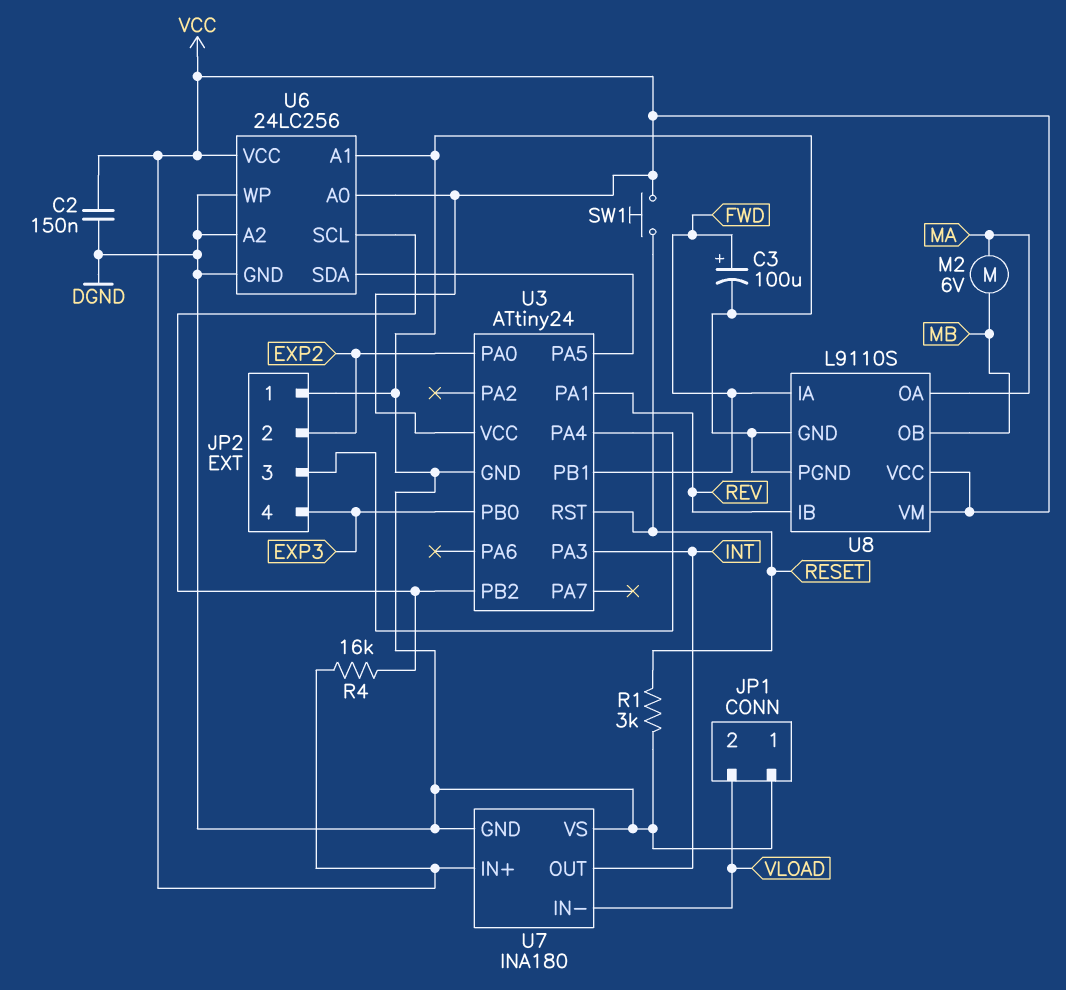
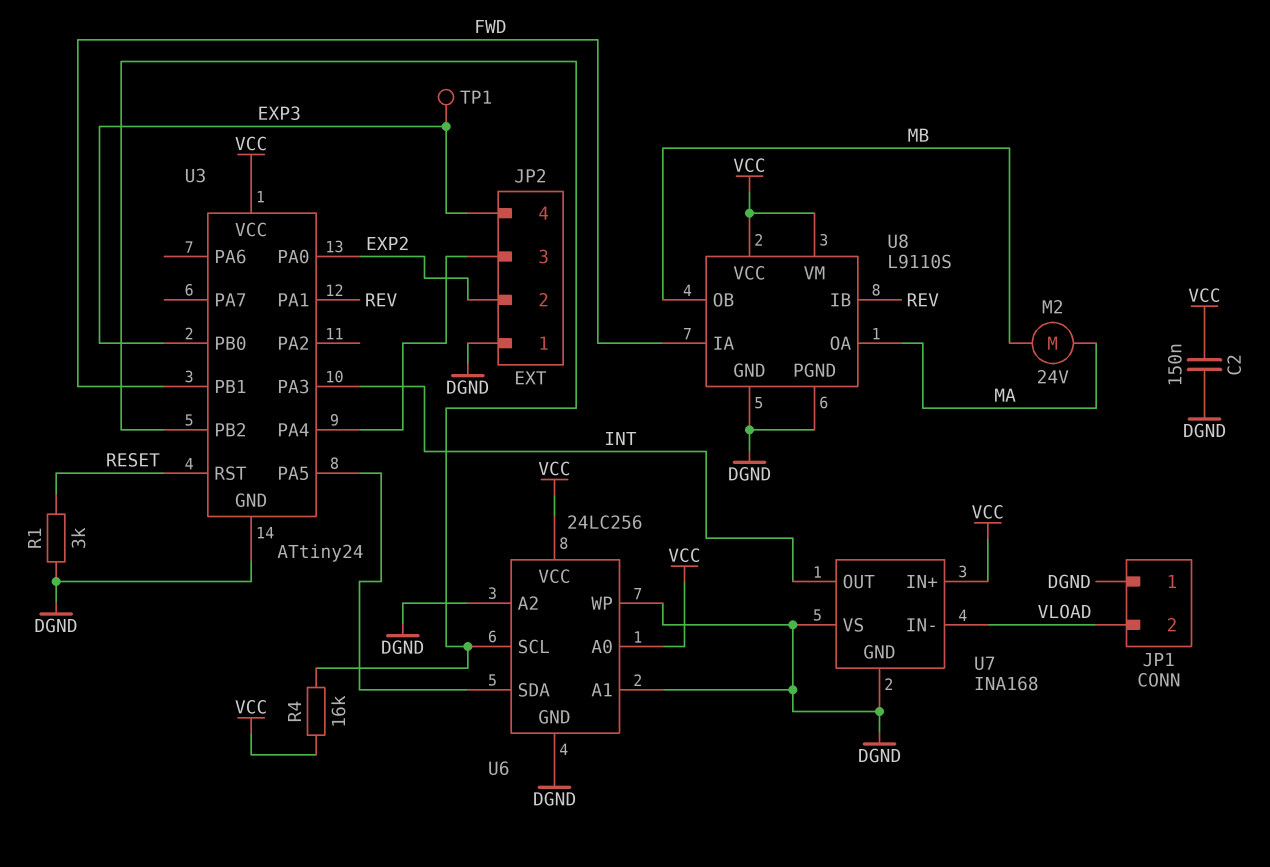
C3: 100uF (plus FWD, minus DGND) -> none
M2: motor 6V (MA, MB) -> motor 24V (MA, MB)
SW1: button (RESET, VCC) -> none
TP1: none -> test point (EXP3)
U7: INA180 -> INA168

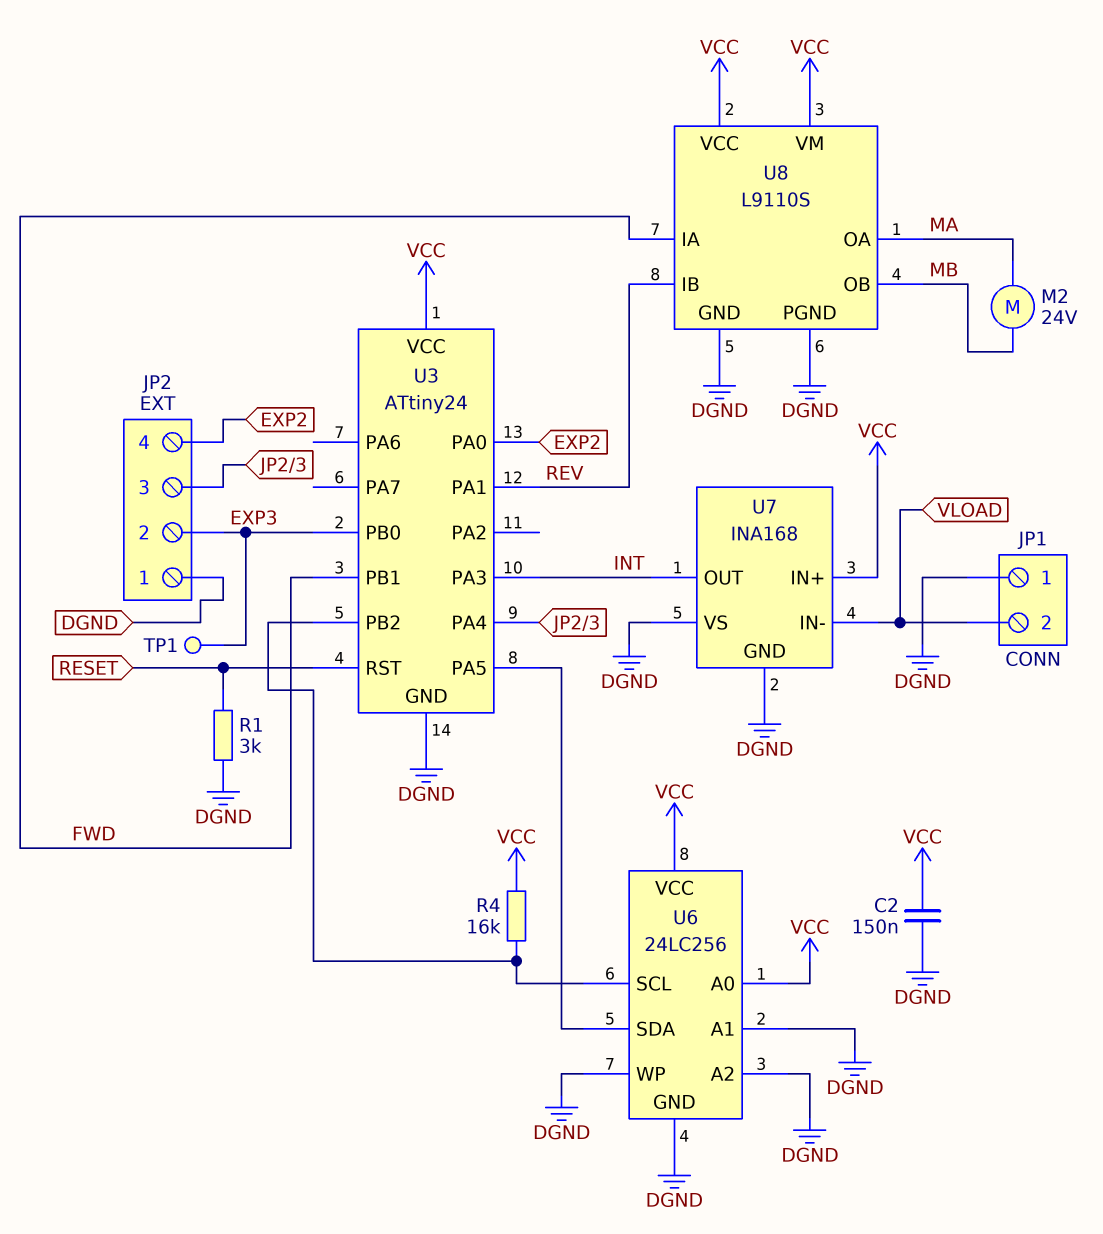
JP2 pin 2: EXP2 -> EXP3
JP2 pin 4: EXP3 -> EXP2

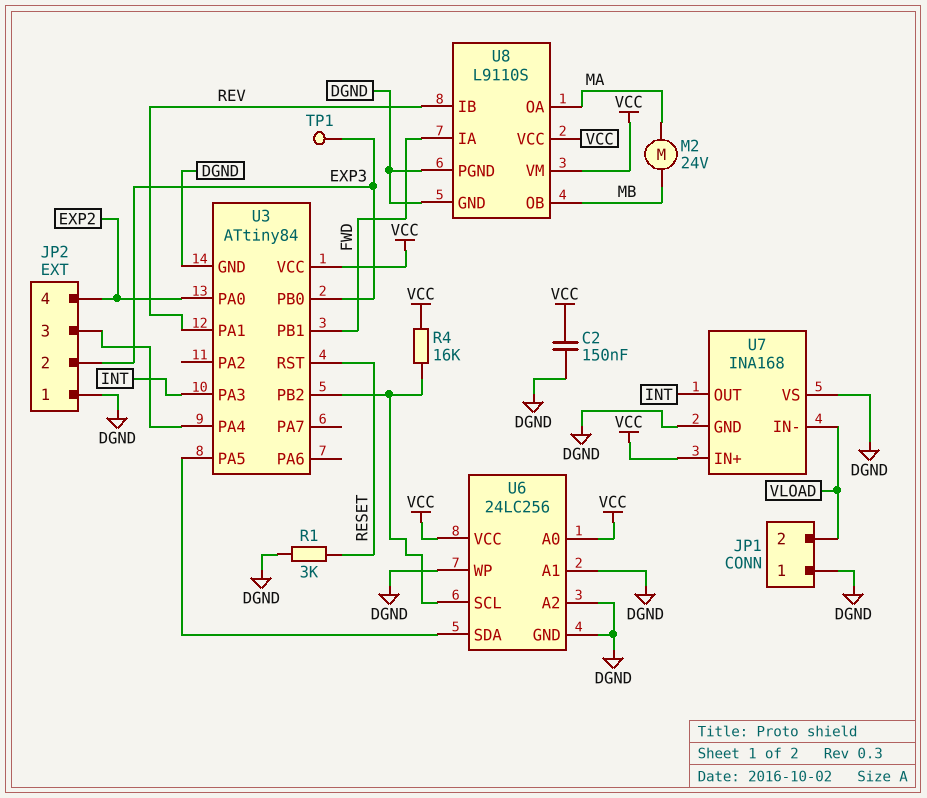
U3: ATtiny24 -> ATtiny84

